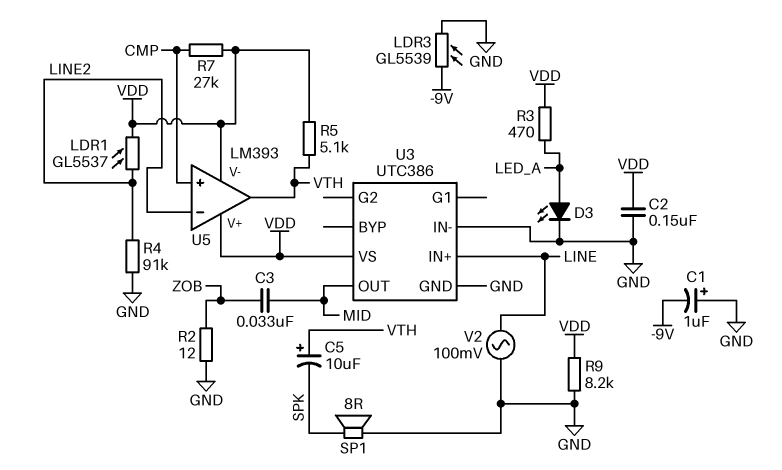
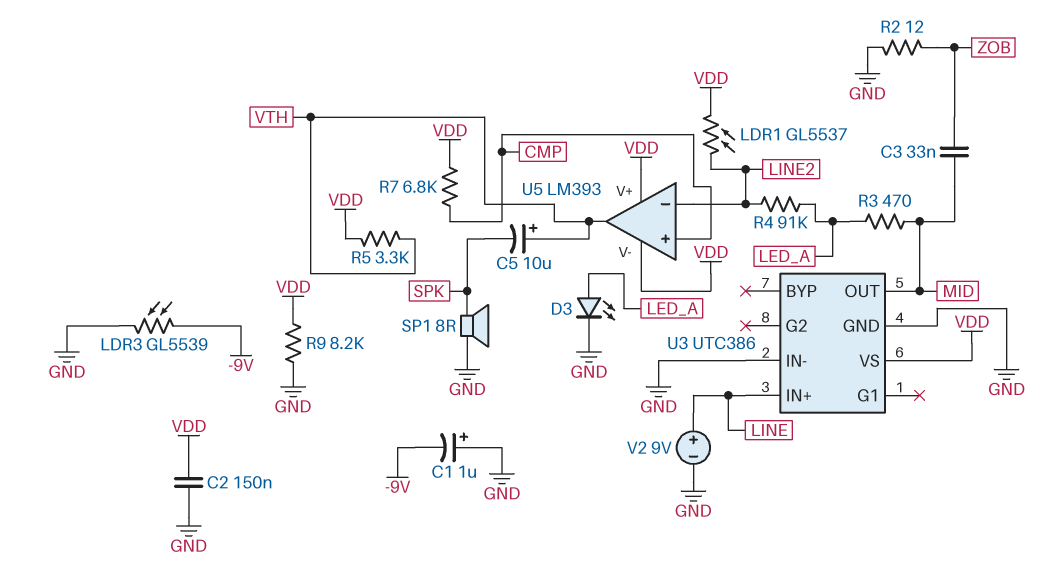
R3: 470 (LED_A, VDD) -> 470 (LED_A, MID)
R4: 91k (GND, LINE2) -> 91k (LED_A, LINE2)
R5: 5.1k (VDD, VTH) -> 3.3k (VDD, VTH)
R7: 27k (CMP, VDD) -> 6.8k (CMP, VDD)
V2: AC 100mV (GND, LINE) -> 9V (plus LINE, minus GND)

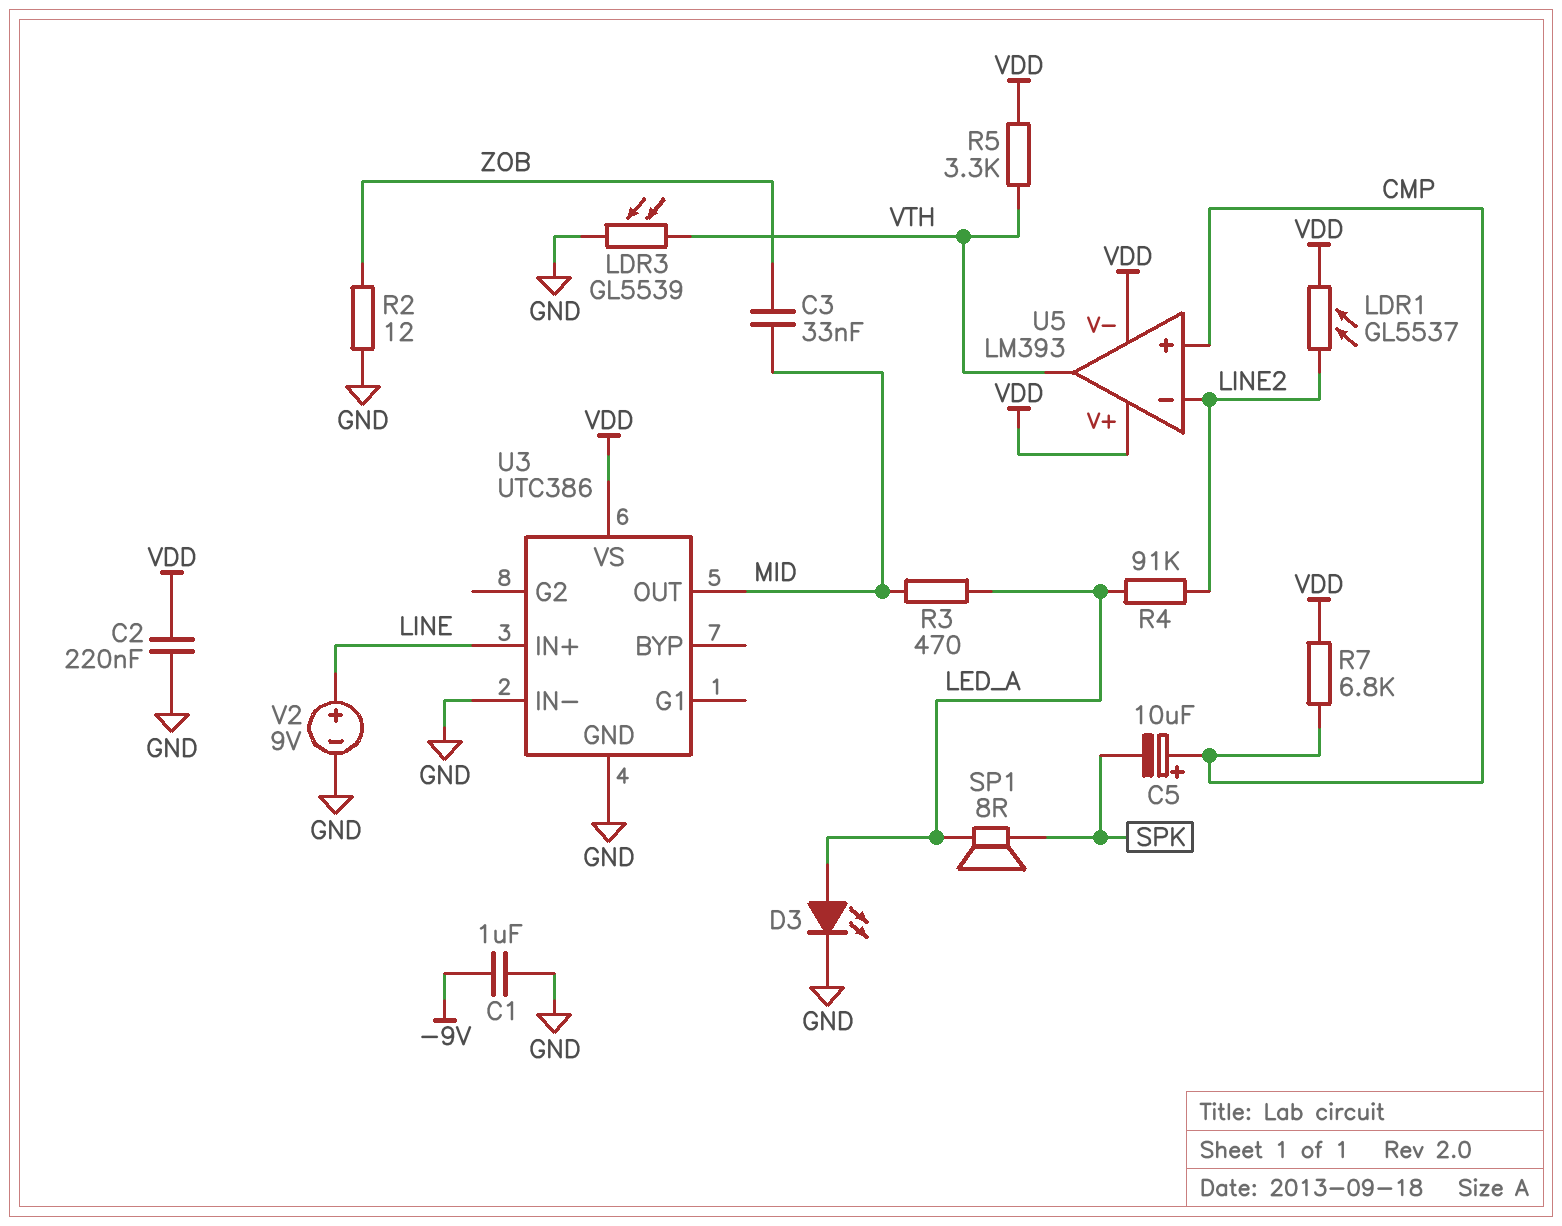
C1: 1uF (plus GND, minus -9V) -> 1uF (-9V, GND)
C2: 150nF (GND, VDD) -> 220nF (GND, VDD)
C5: 10uF (plus VTH, minus SPK) -> 10uF (plus CMP, minus SPK)
LDR3: GL5539 (-9V, GND) -> GL5539 (GND, VTH)
R9: 8.2k (GND, VDD) -> none
SP1: speaker 8R (GND, SPK) -> speaker 8R (LED_A, SPK)

